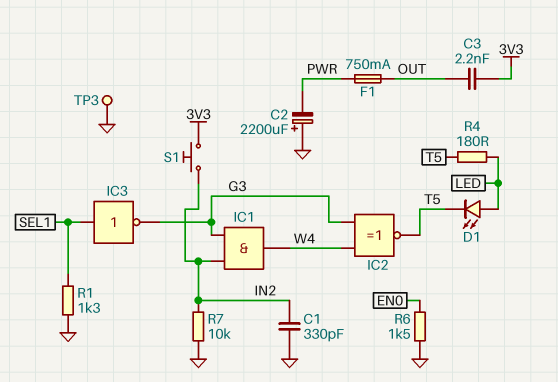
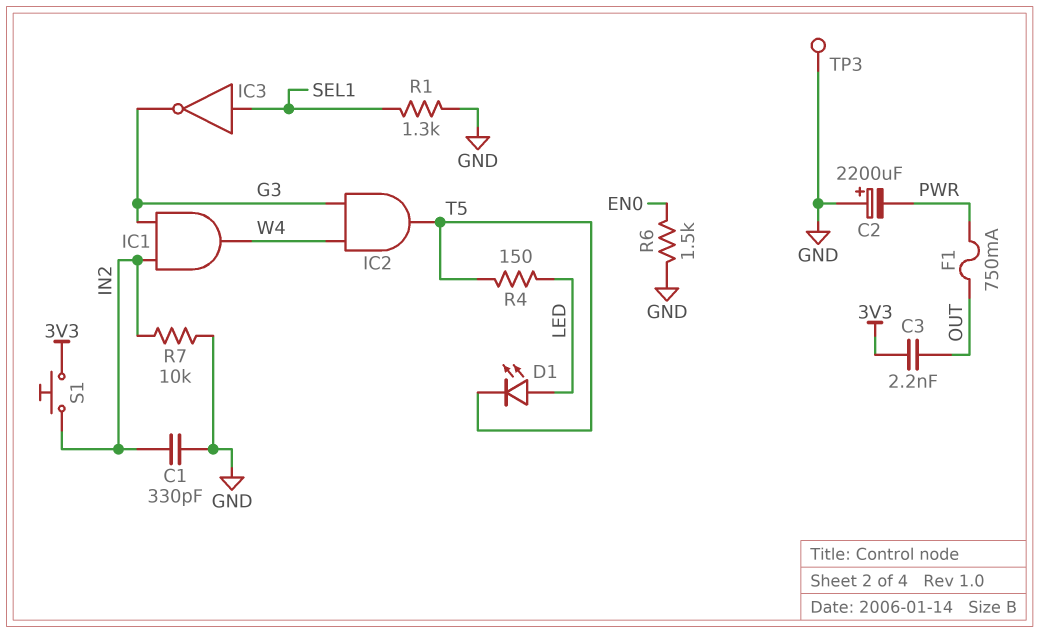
IC2: XNOR (in G3, in W4, out T5) -> AND (in G3, in W4, out T5)
R4: 180 (LED, T5) -> 150 (LED, T5)

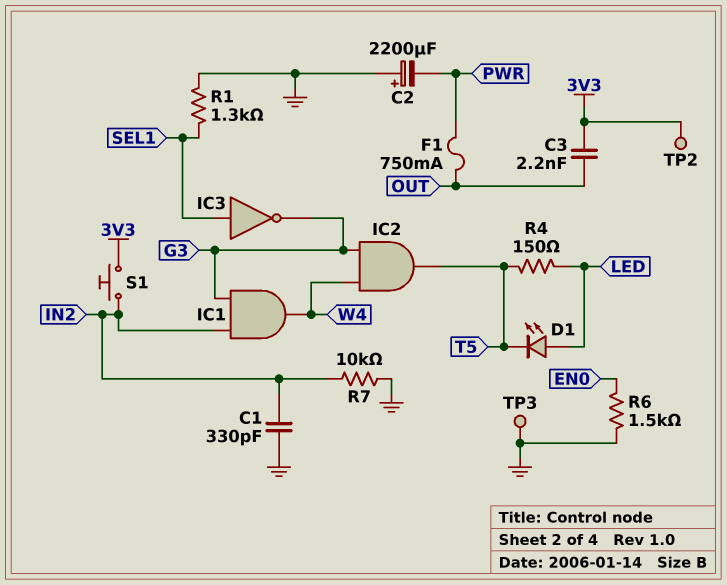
TP2: none -> test point (3V3)

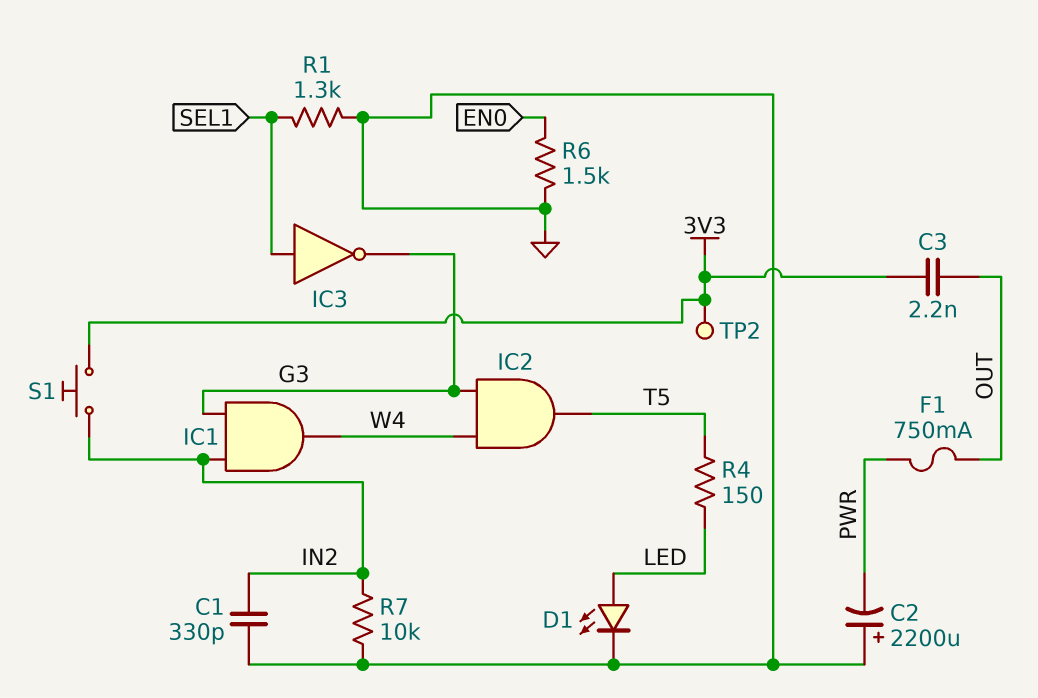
D1: LED (A LED, K T5) -> LED (A LED, K GND)
TP3: test point (GND) -> none

